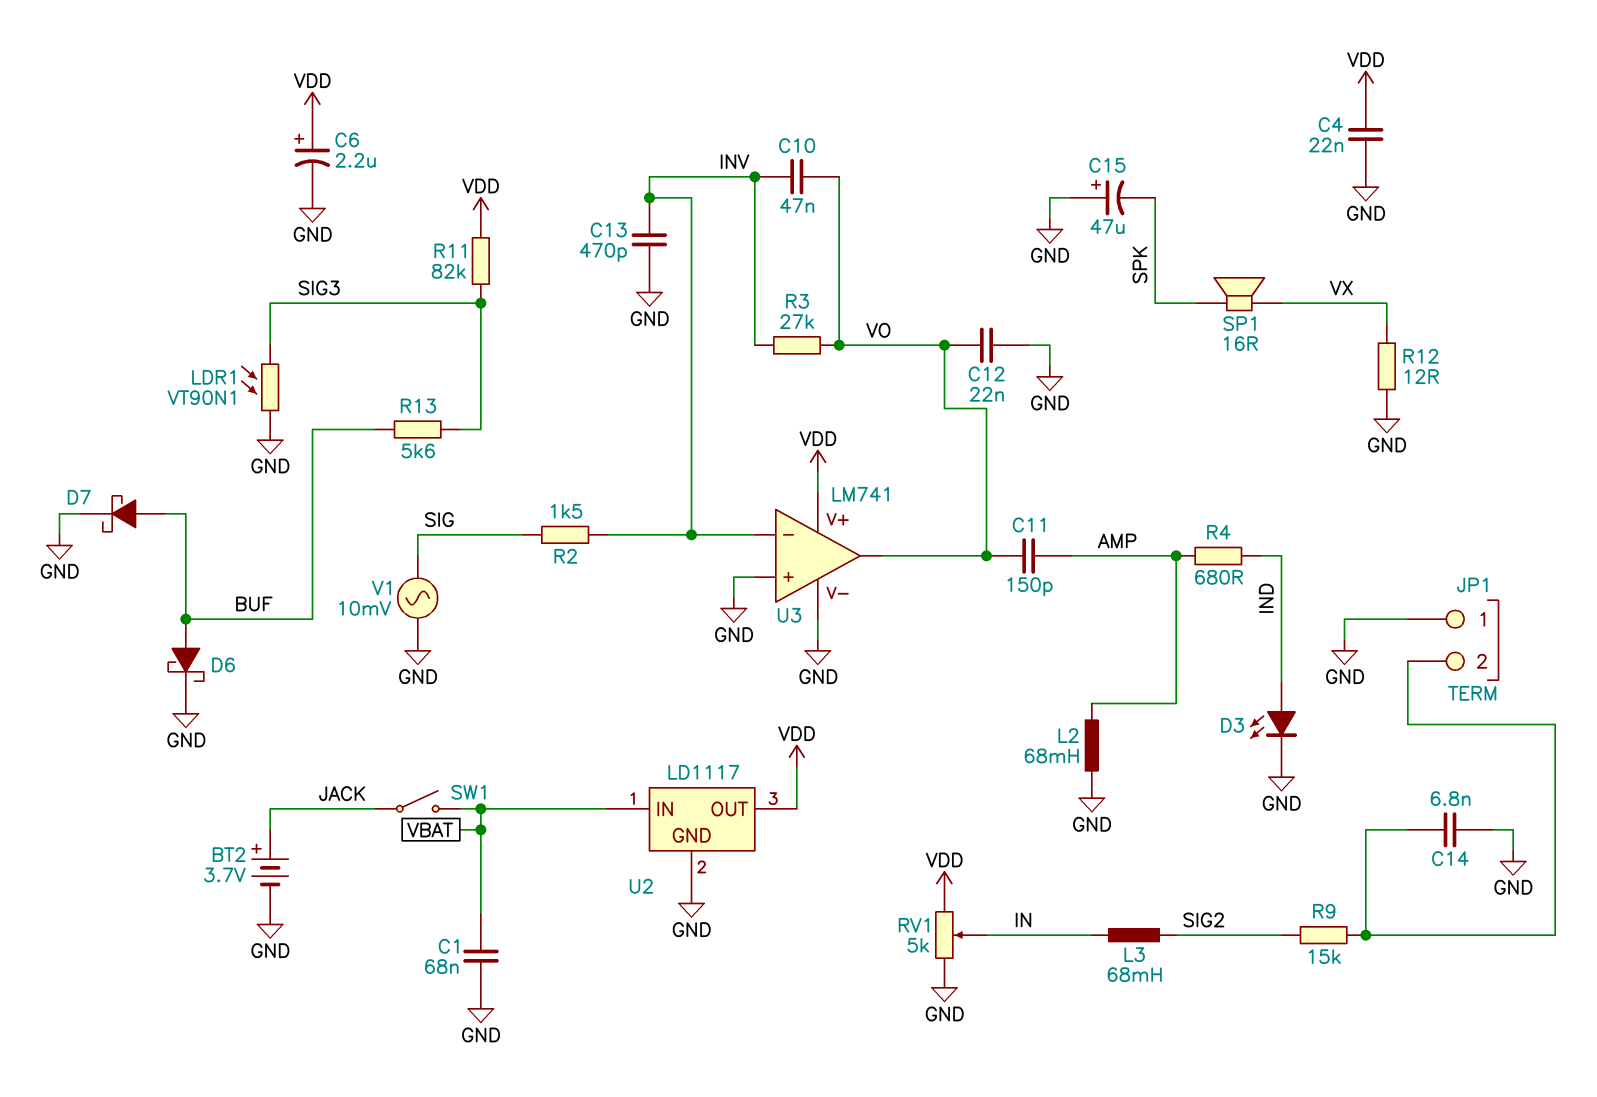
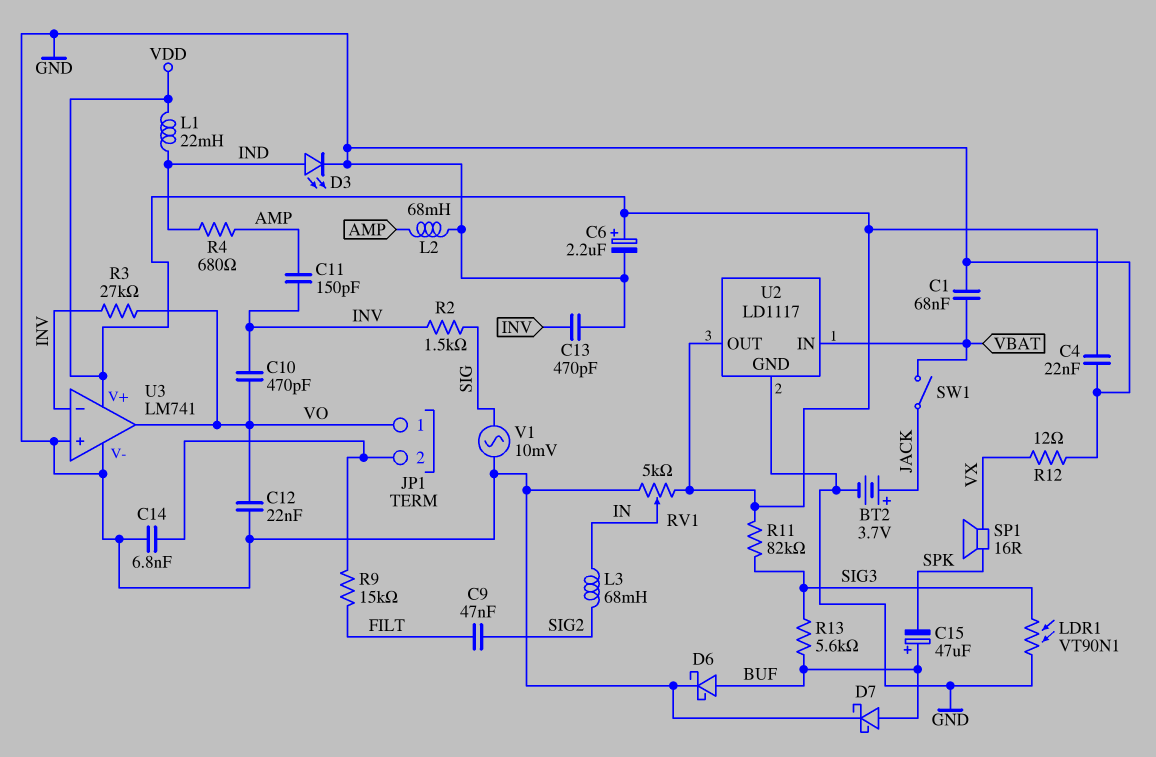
C9: none -> 47nF (FILT, SIG2)
C10: 47nF (INV, VO) -> 470pF (INV, VO)
C11: 150pF (AMP, VO) -> 150pF (AMP, INV)
C15: 47uF (plus GND, minus SPK) -> 47uF (plus BUF, minus SPK)
JP1 pin 1: GND -> VO
L1: none -> 22mH (IND, VDD)
R9: 15k (JP1/2, SIG2) -> 15k (FILT, JP1/2)

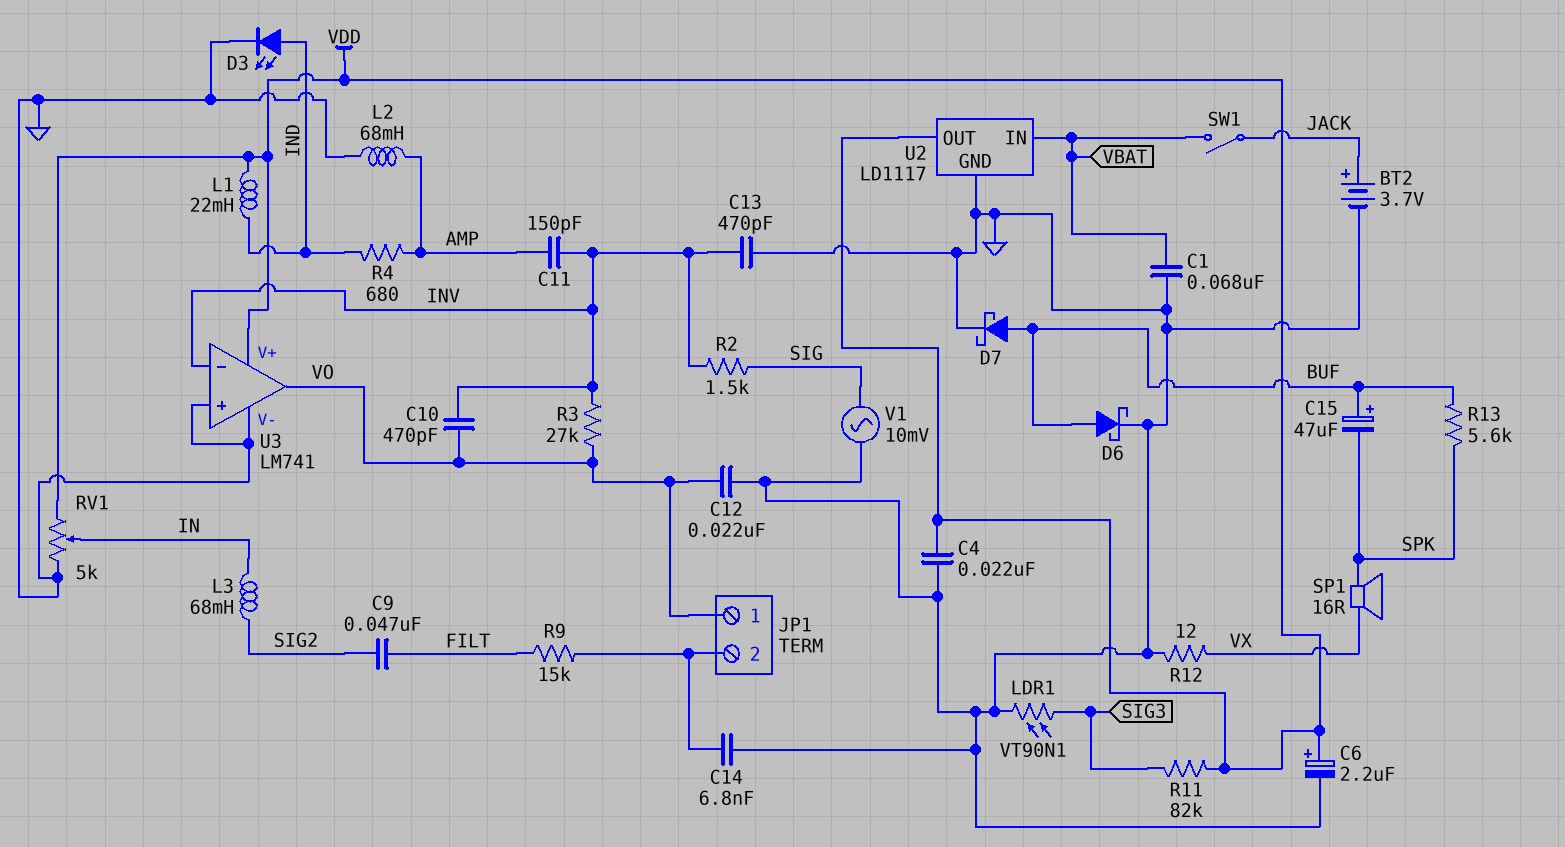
R13: 5.6k (BUF, SIG3) -> 5.6k (BUF, SPK)

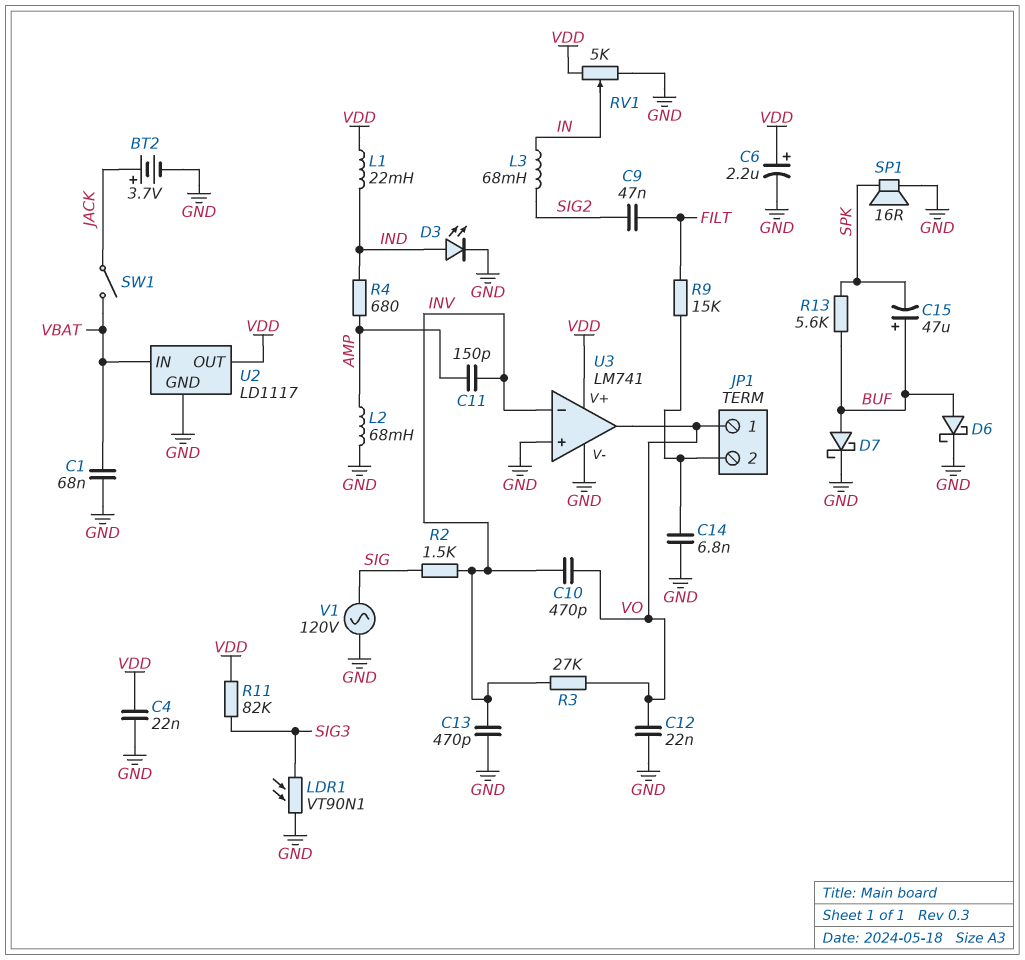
R12: 12 (GND, VX) -> none
SP1: speaker 16R (SPK, VX) -> speaker 16R (GND, SPK)
V1: AC 10mV (GND, SIG) -> AC 120V (GND, SIG)

